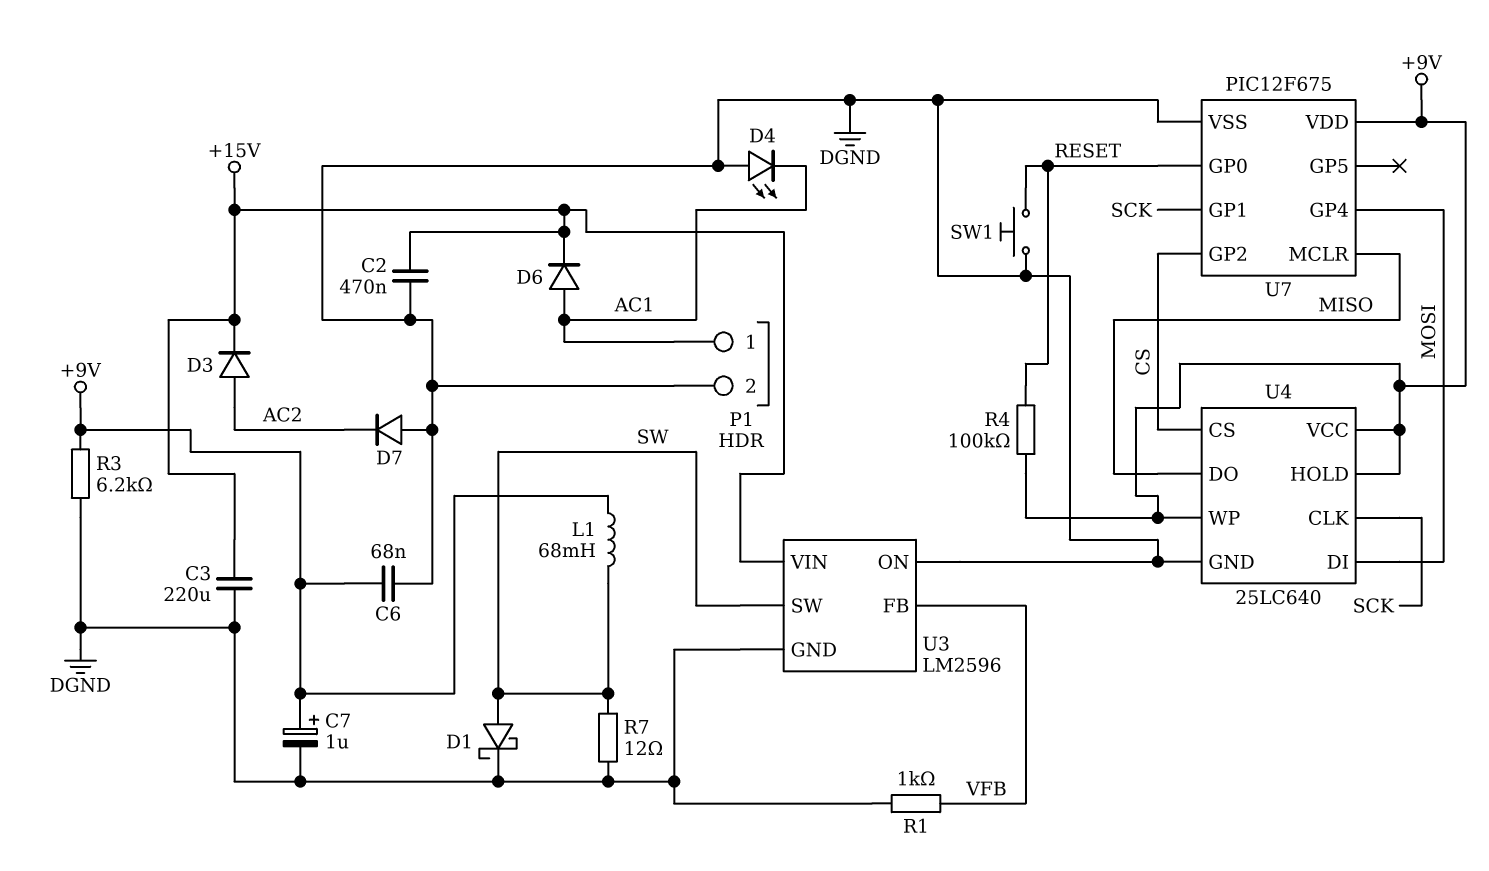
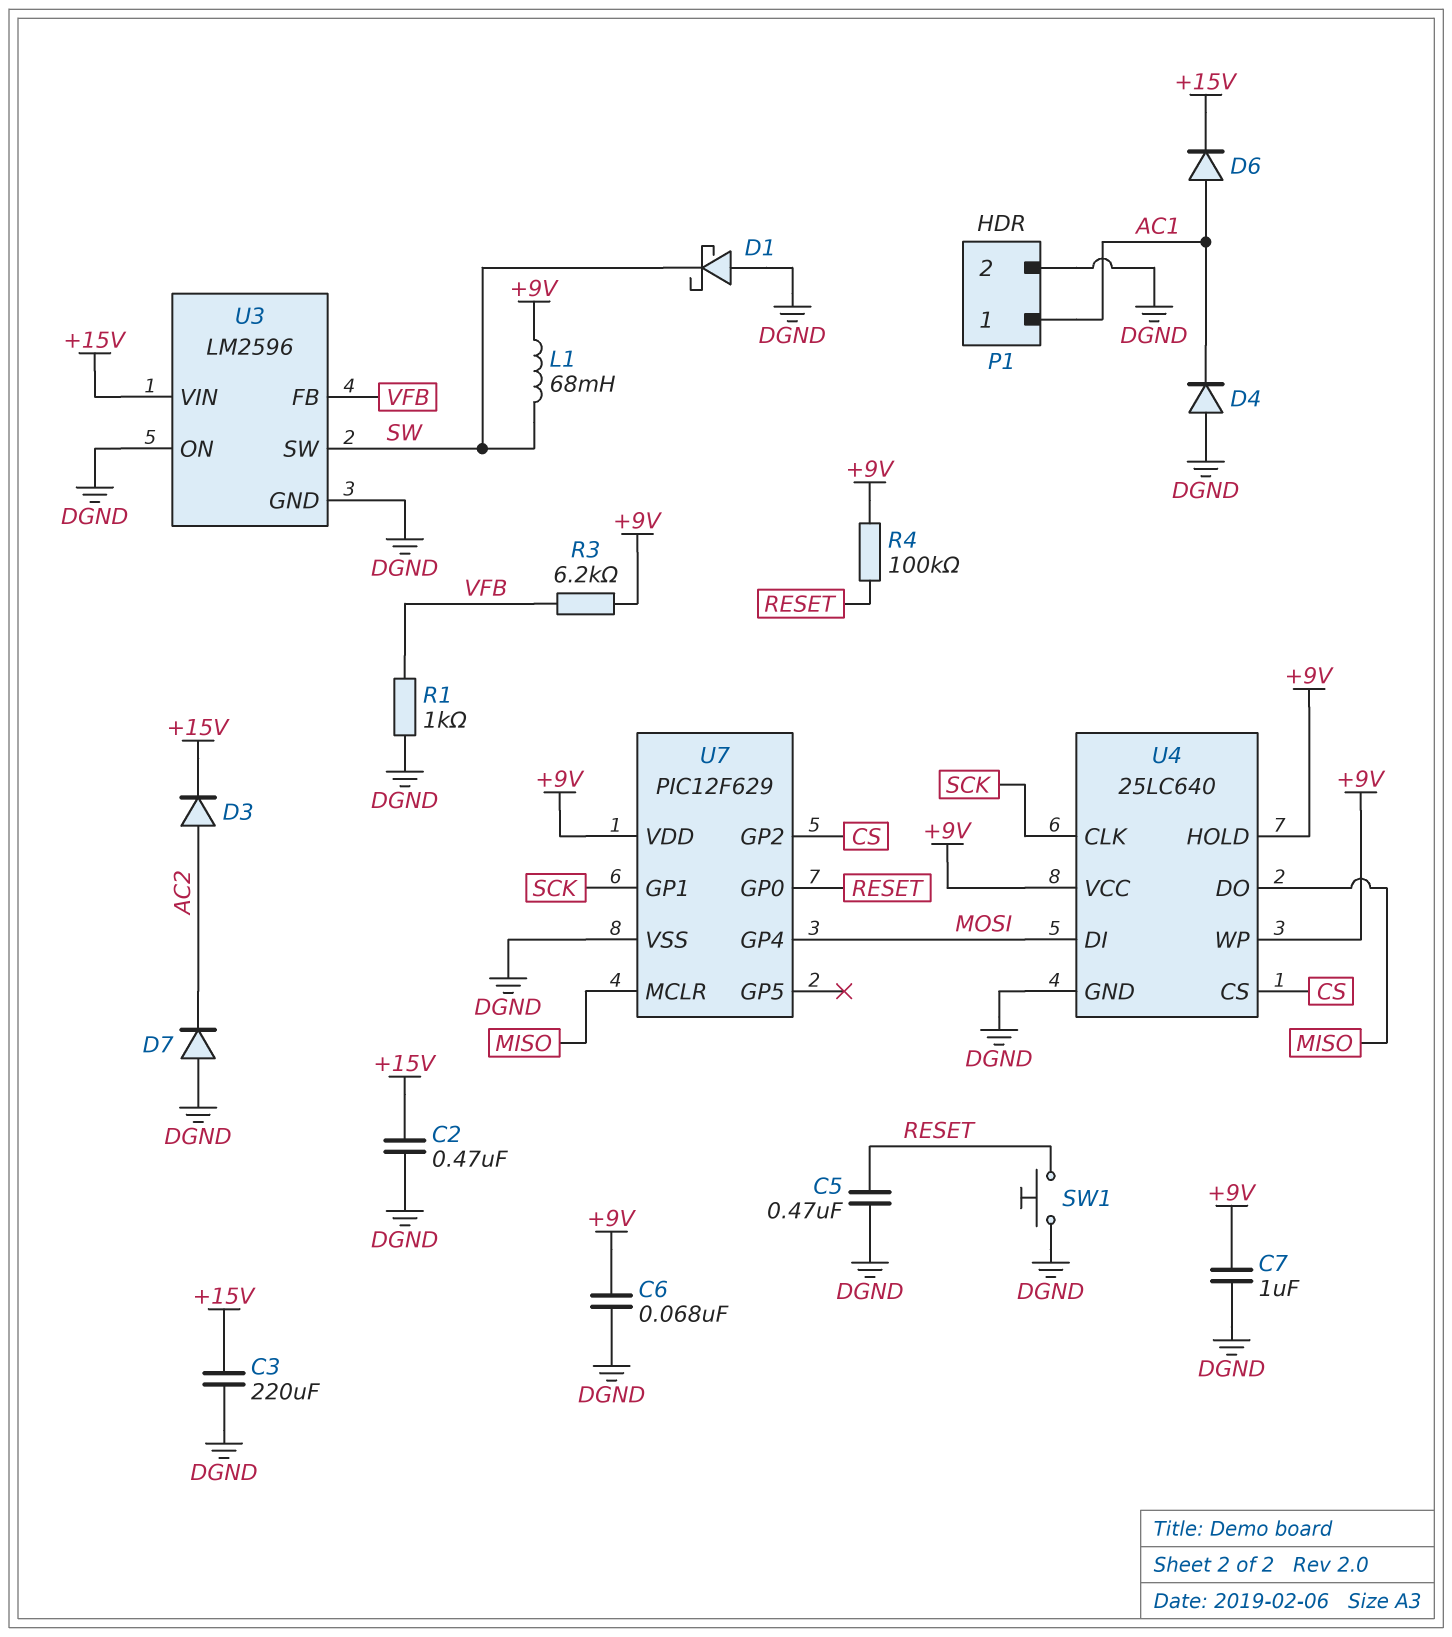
C5: none -> 470nF (DGND, RESET)
C7: 1uF (plus +9V, minus DGND) -> 1uF (+9V, DGND)
D1: schottky (A SW, K DGND) -> schottky (A DGND, K SW)
D4: LED (A DGND, K AC1) -> diode (A DGND, K AC1)
R3: 6.2k (+9V, DGND) -> 6.2k (+9V, VFB)
R7: 12 (DGND, SW) -> none
U7: PIC12F675 -> PIC12F629

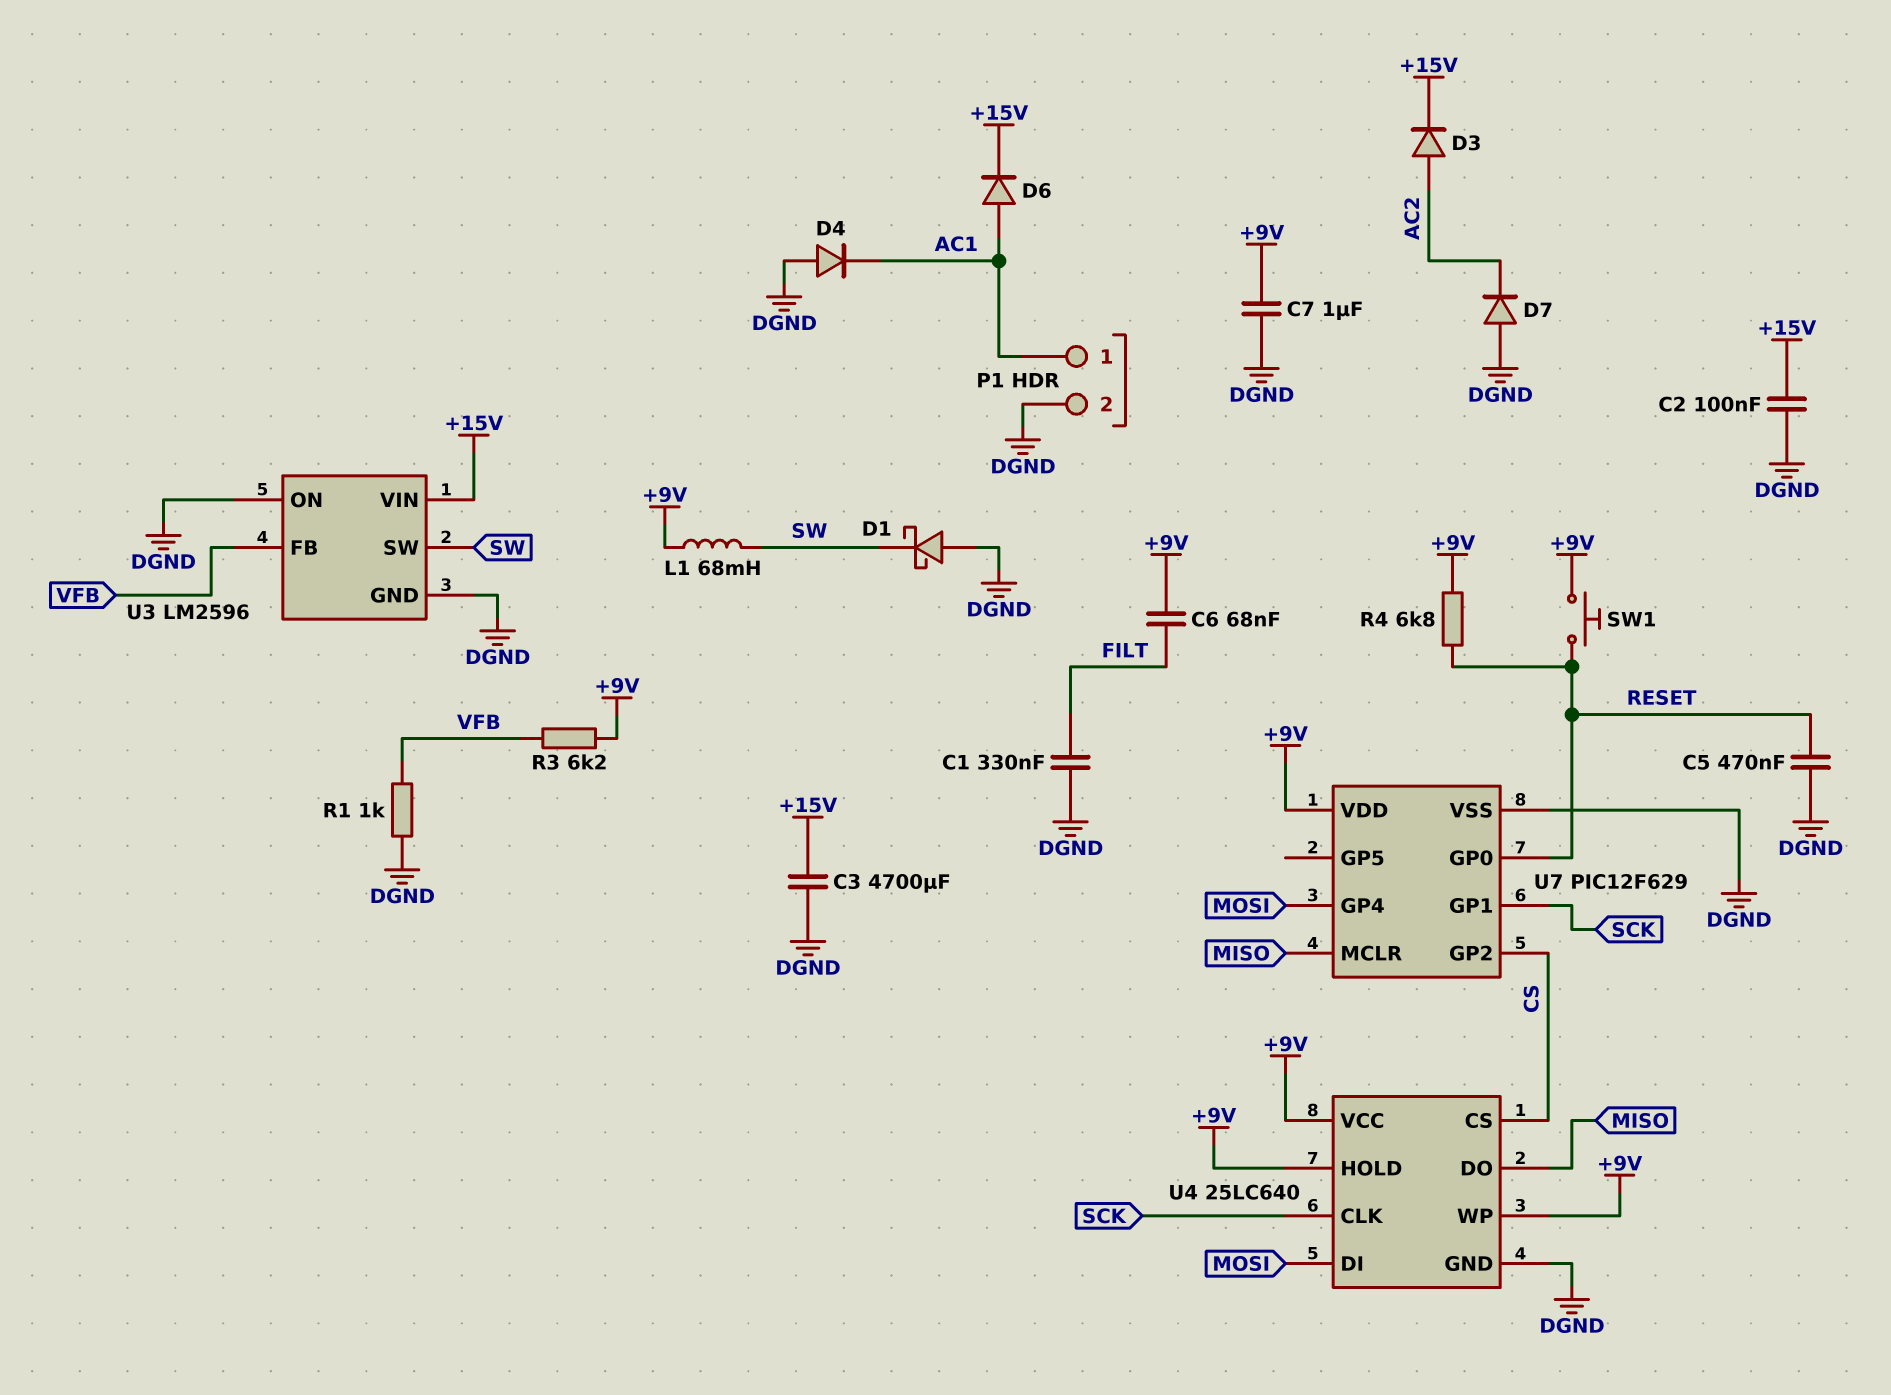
C1: none -> 330nF (DGND, FILT)
C2: 470nF (+15V, DGND) -> 100nF (+15V, DGND)
C3: 220uF (+15V, DGND) -> 4700uF (+15V, DGND)
C6: 68nF (+9V, DGND) -> 68nF (+9V, FILT)
R4: 100k (+9V, RESET) -> 6.8k (+9V, RESET)
SW1: button (DGND, RESET) -> button (+9V, RESET)

